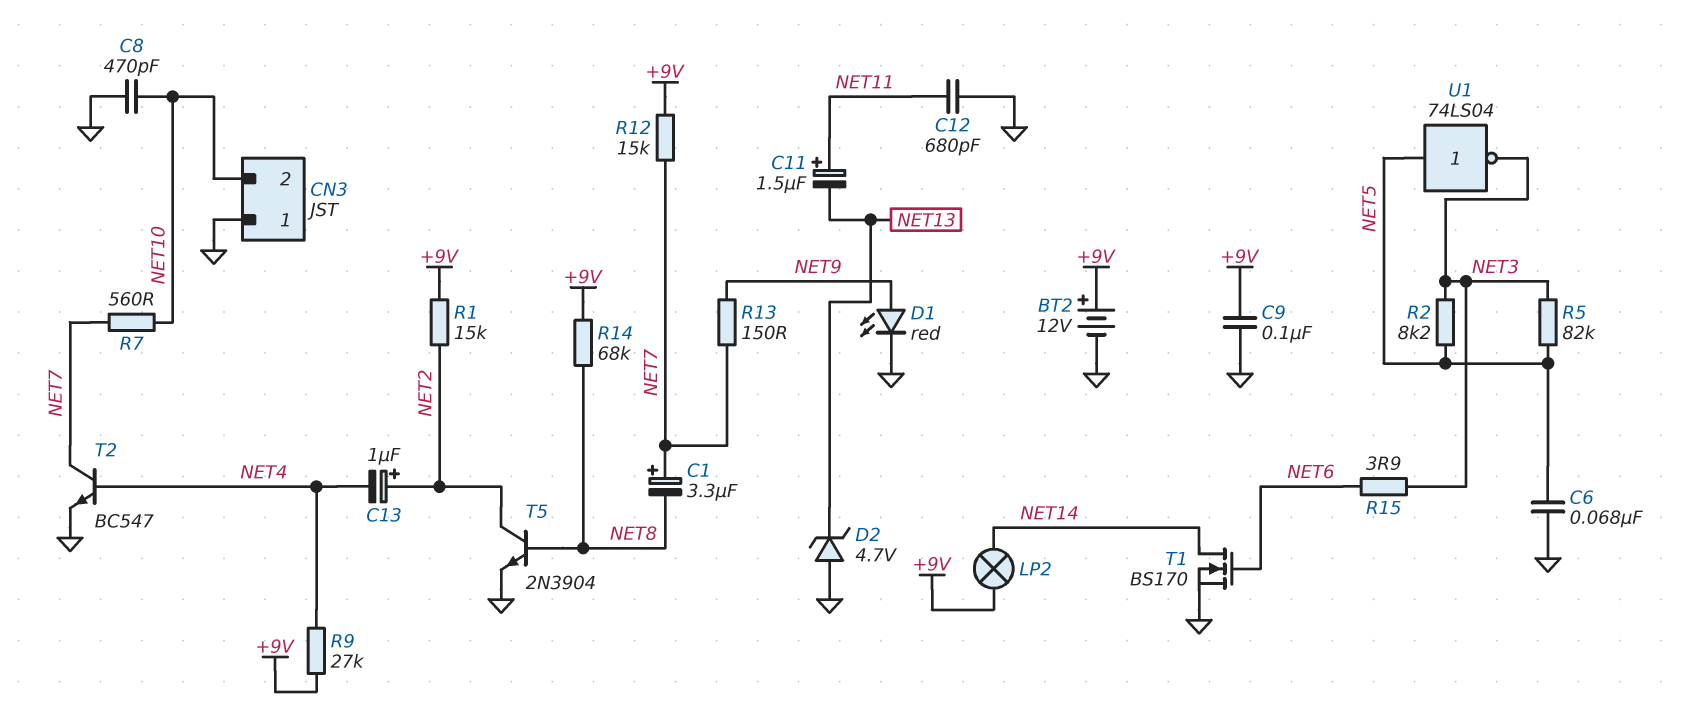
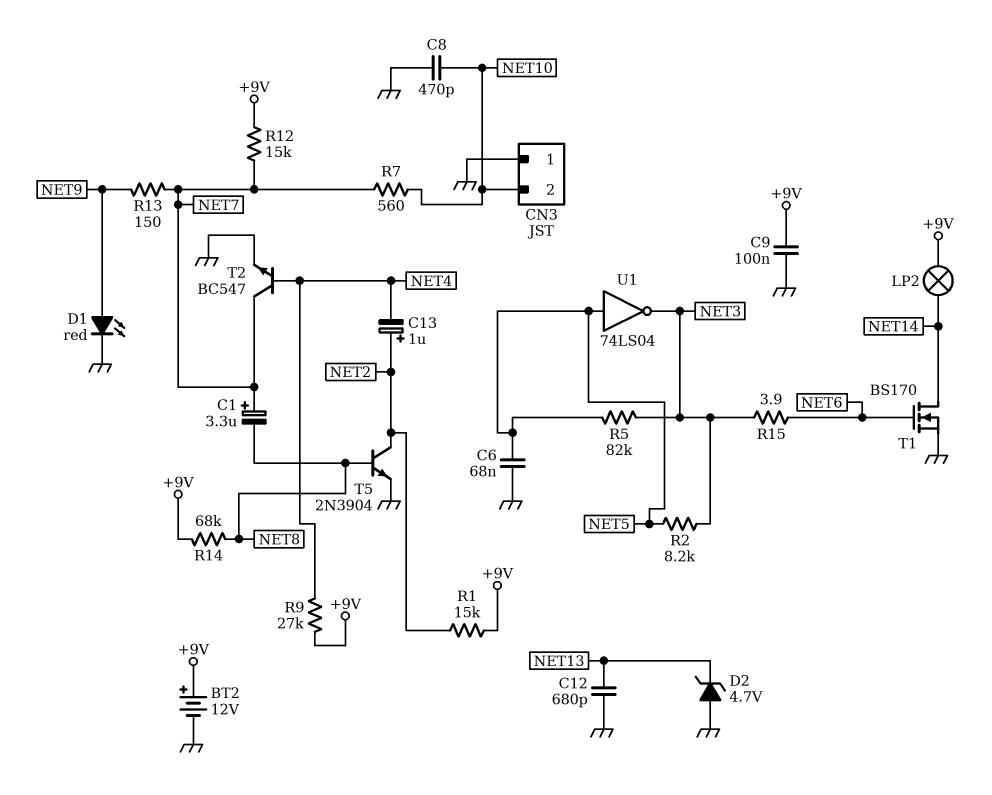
C11: 1.5uF (plus NET11, minus NET13) -> none
C12: 680pF (GND, NET11) -> 680pF (GND, NET13)

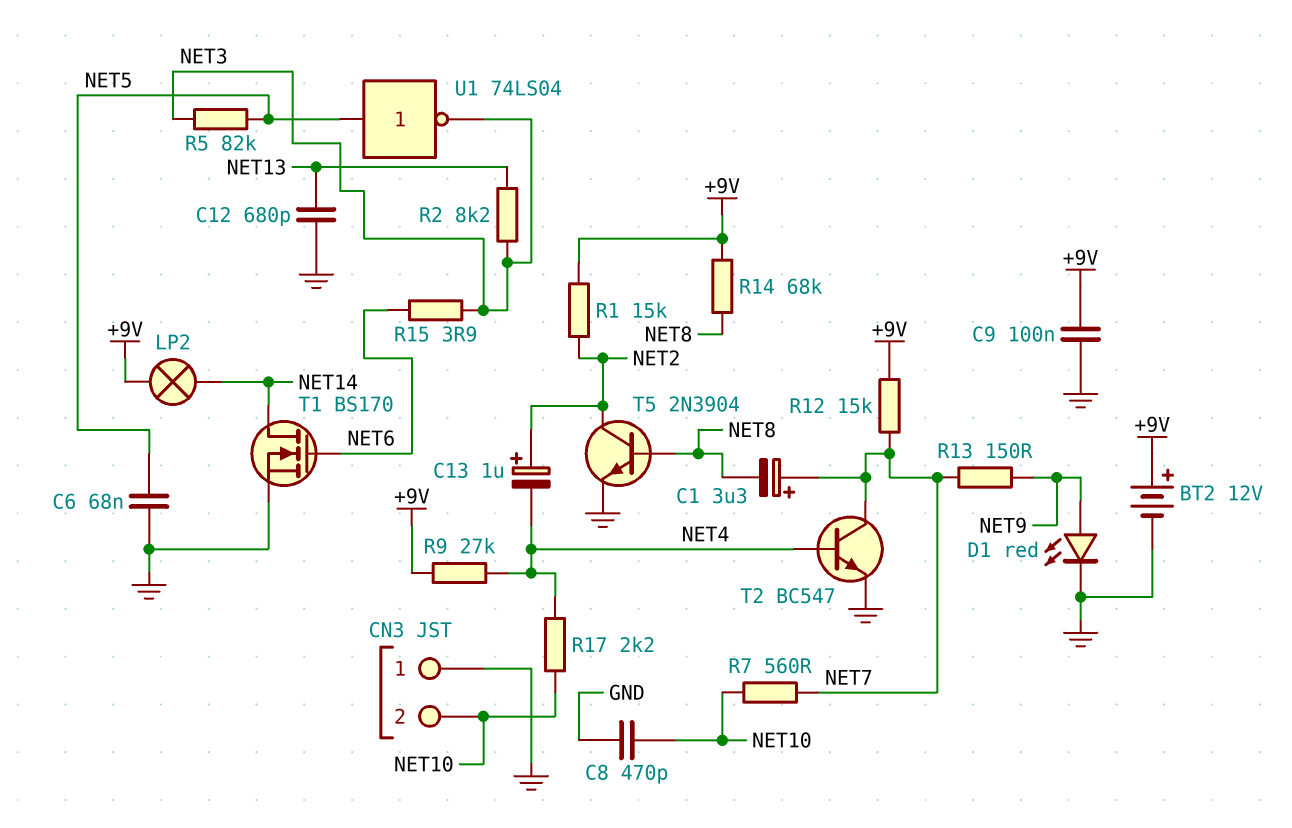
D2: zener 4.7V (A GND, K NET13) -> none
R2: 8.2k (NET3, NET5) -> 8.2k (NET3, NET13)
R17: none -> 2.2k (NET4, NET10)

